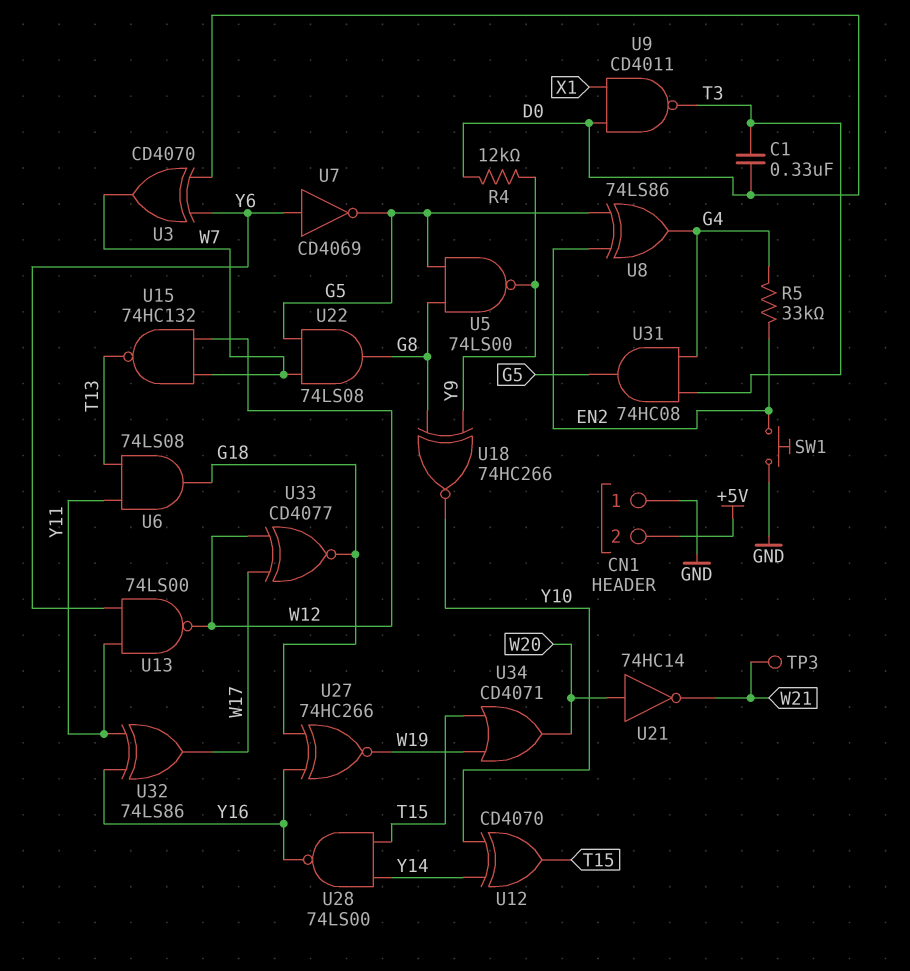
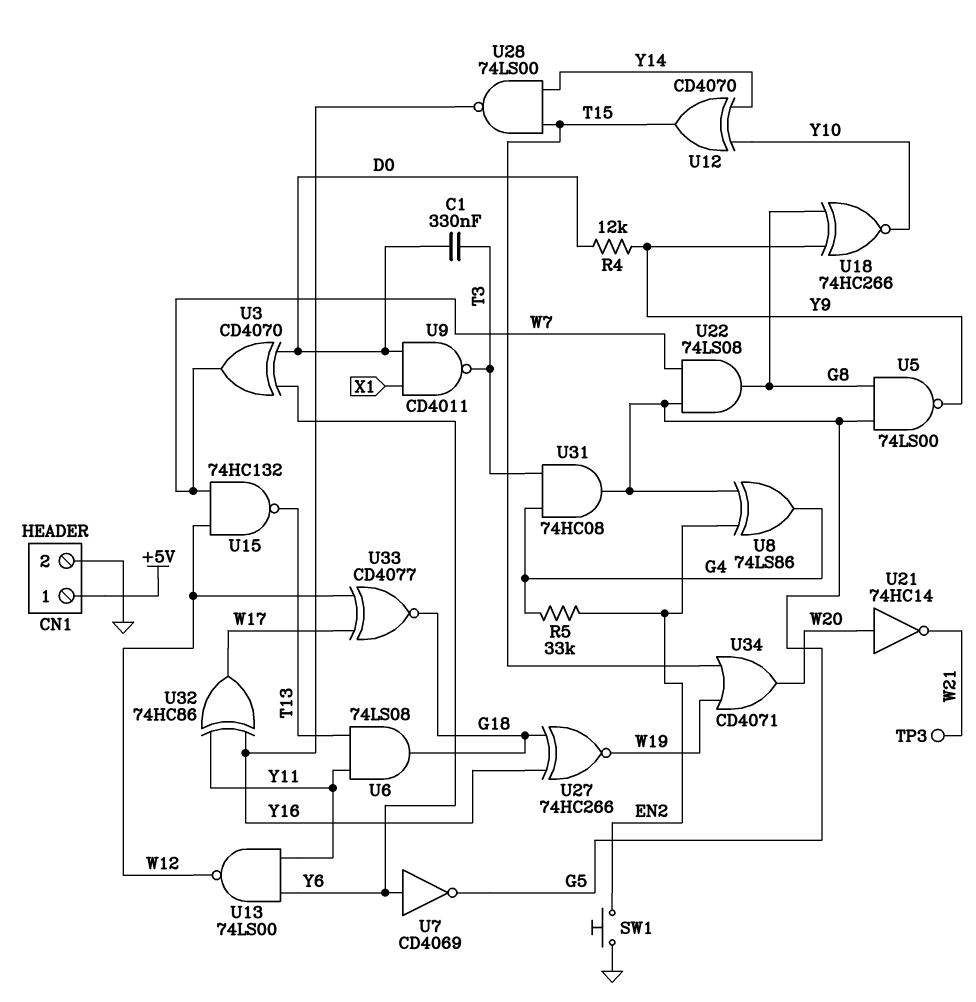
CN1 pin 1: GND -> +5V
CN1 pin 2: +5V -> GND
U32: XOR 74LS86 (in Y11, in Y16, out W17) -> XOR 74HC86 (in Y11, in Y16, out W17)

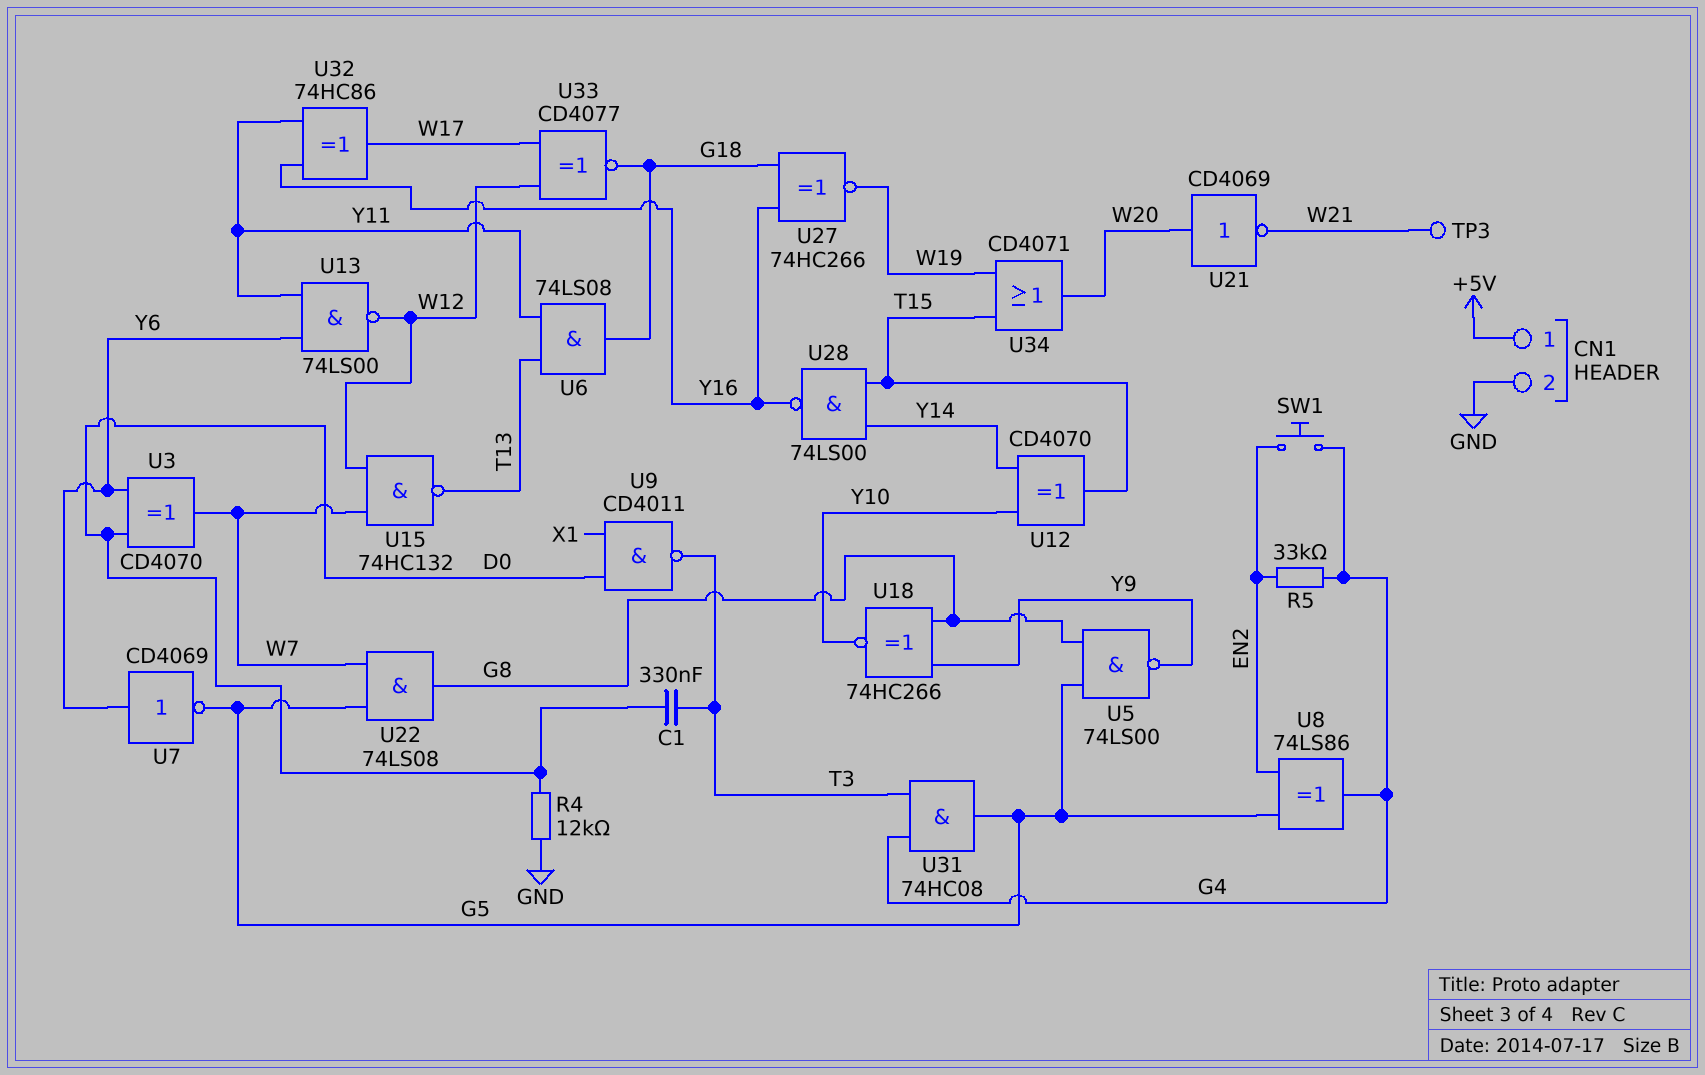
R4: 12k (D0, Y9) -> 12k (D0, GND)
SW1: button (EN2, GND) -> button (EN2, G4)
U21: NOT 74HC14 (in W20, out W21) -> NOT CD4069 (in W20, out W21)

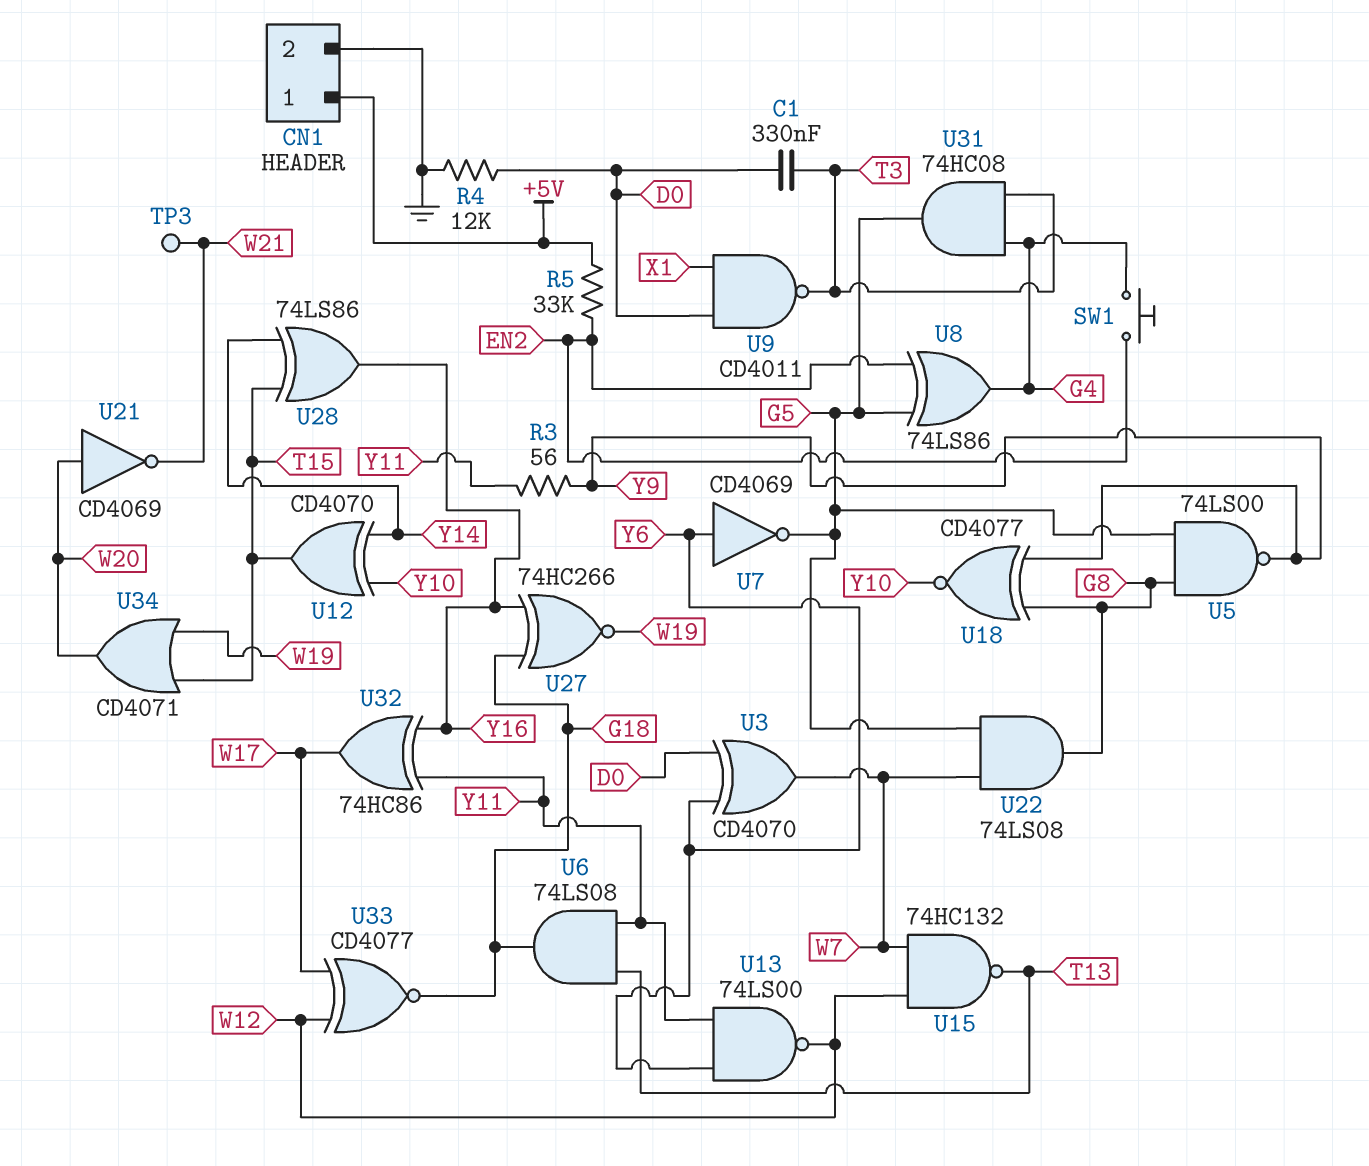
R3: none -> 56 (Y9, Y11)
R5: 33k (EN2, G4) -> 33k (+5V, EN2)
U18: XNOR 74HC266 (in G8, in Y9, out Y10) -> XNOR CD4077 (in G8, in Y9, out Y10)
U28: NAND 74LS00 (in T15, in Y14, out Y16) -> XOR 74LS86 (in T15, in Y14, out Y16)

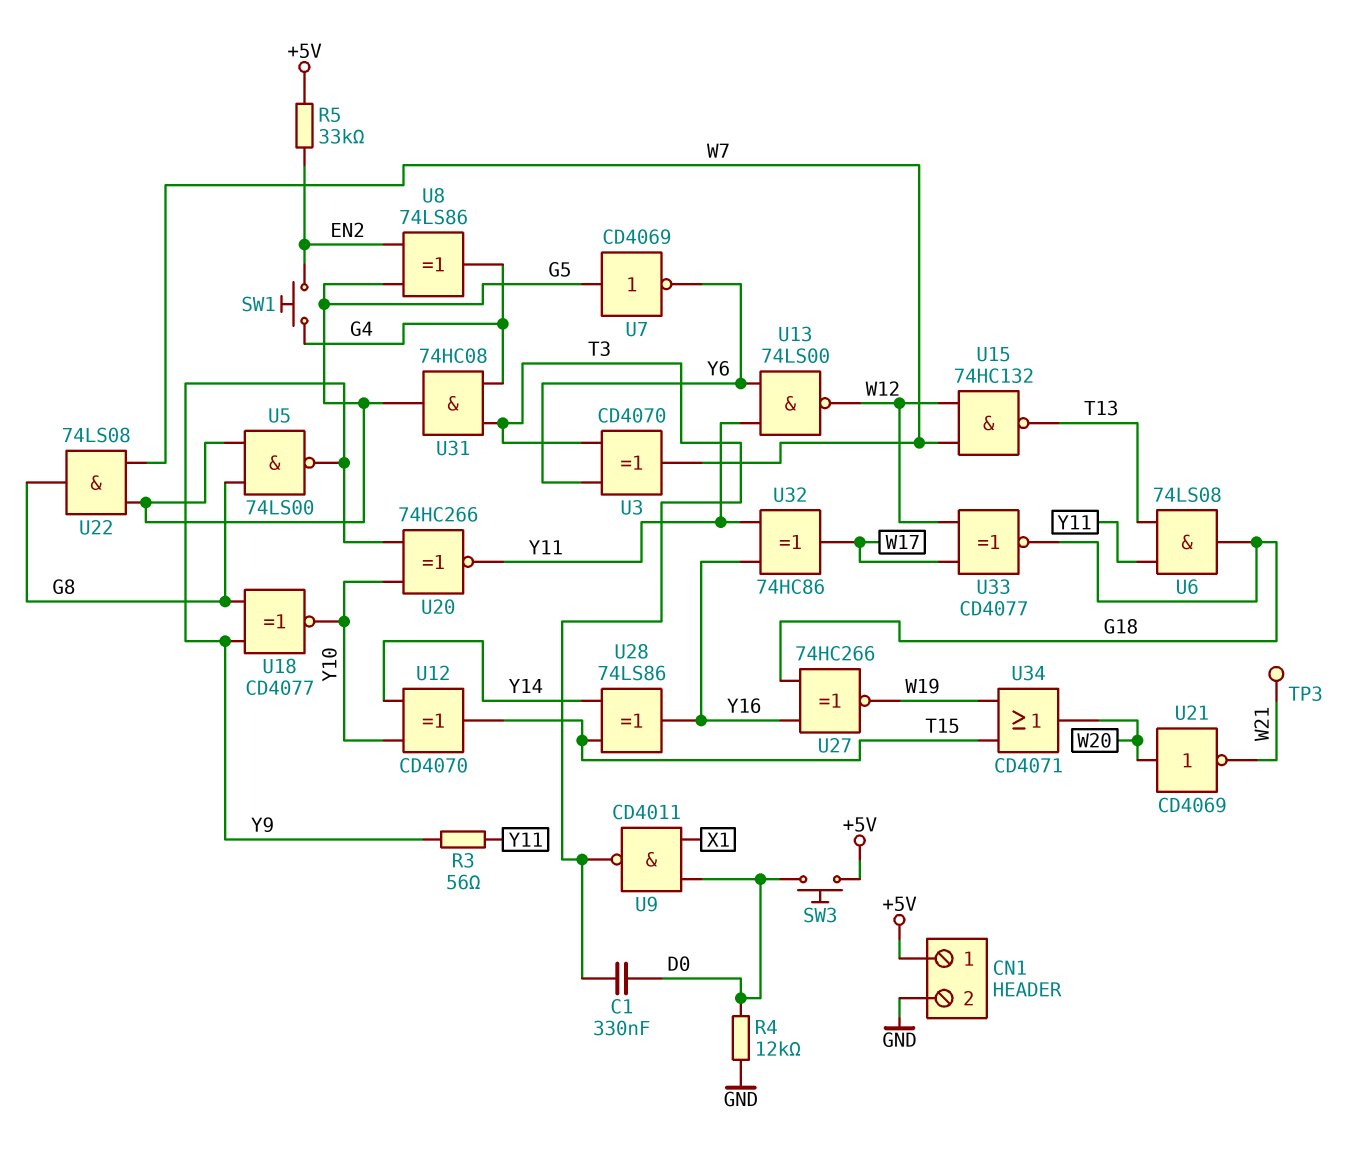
SW3: none -> button (+5V, D0)
U3: XOR CD4070 (in D0, in Y6, out W7) -> XOR CD4070 (in T3, in Y6, out W7)
U7: NOT CD4069 (in Y6, out G5) -> NOT CD4069 (in G5, out Y6)
U20: none -> XNOR 74HC266 (in Y9, in Y10, out Y11)

